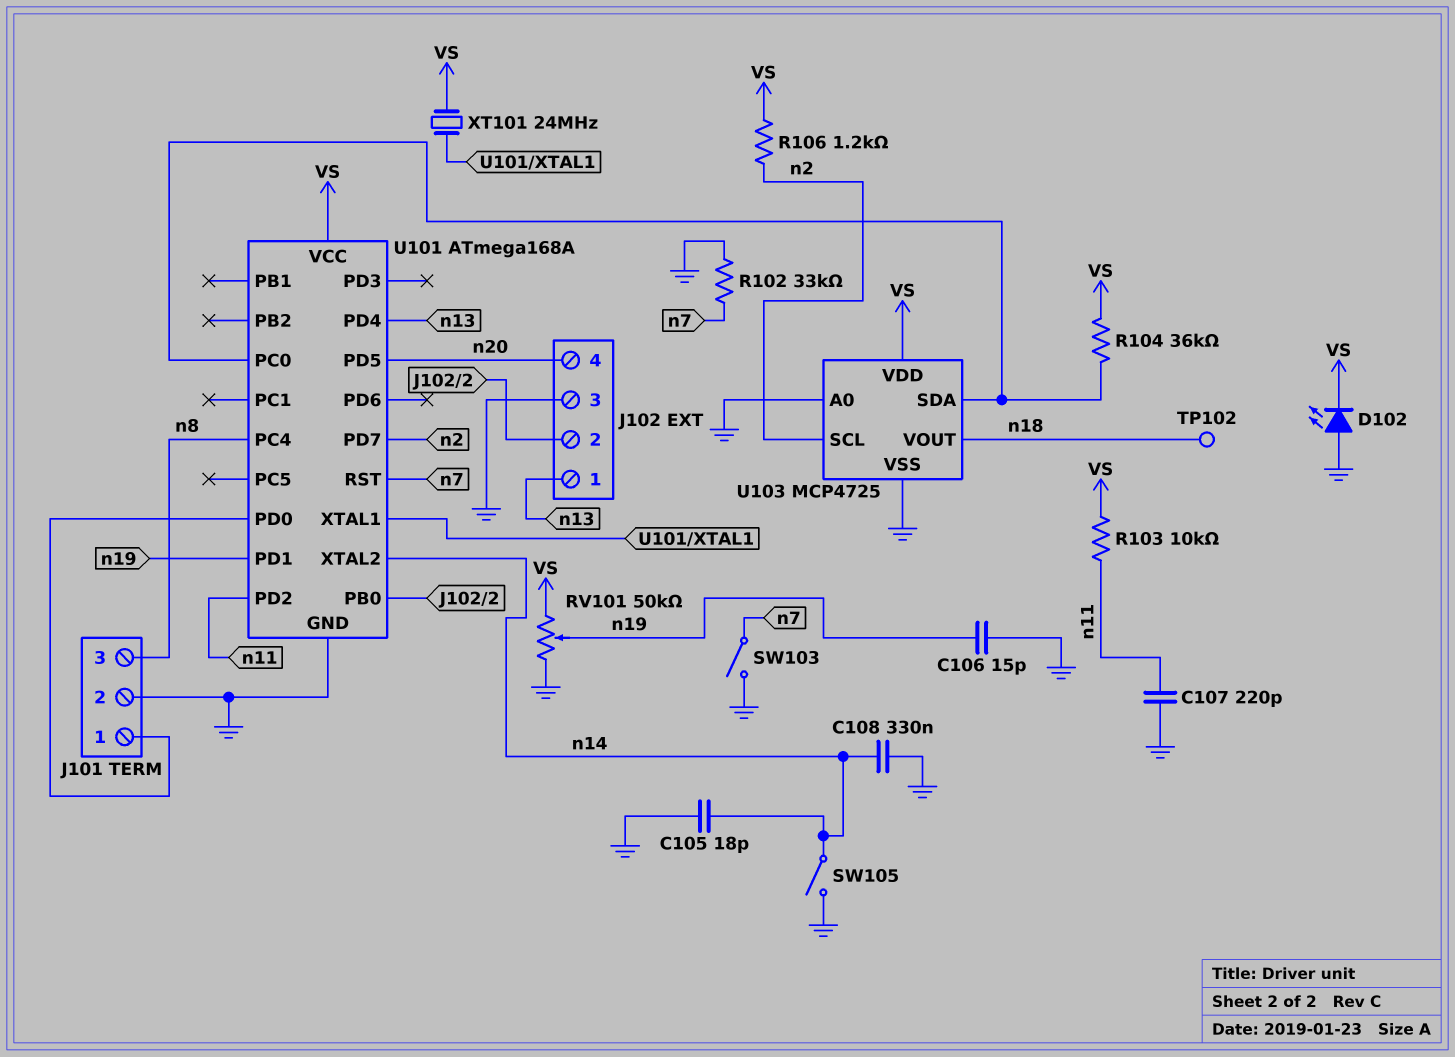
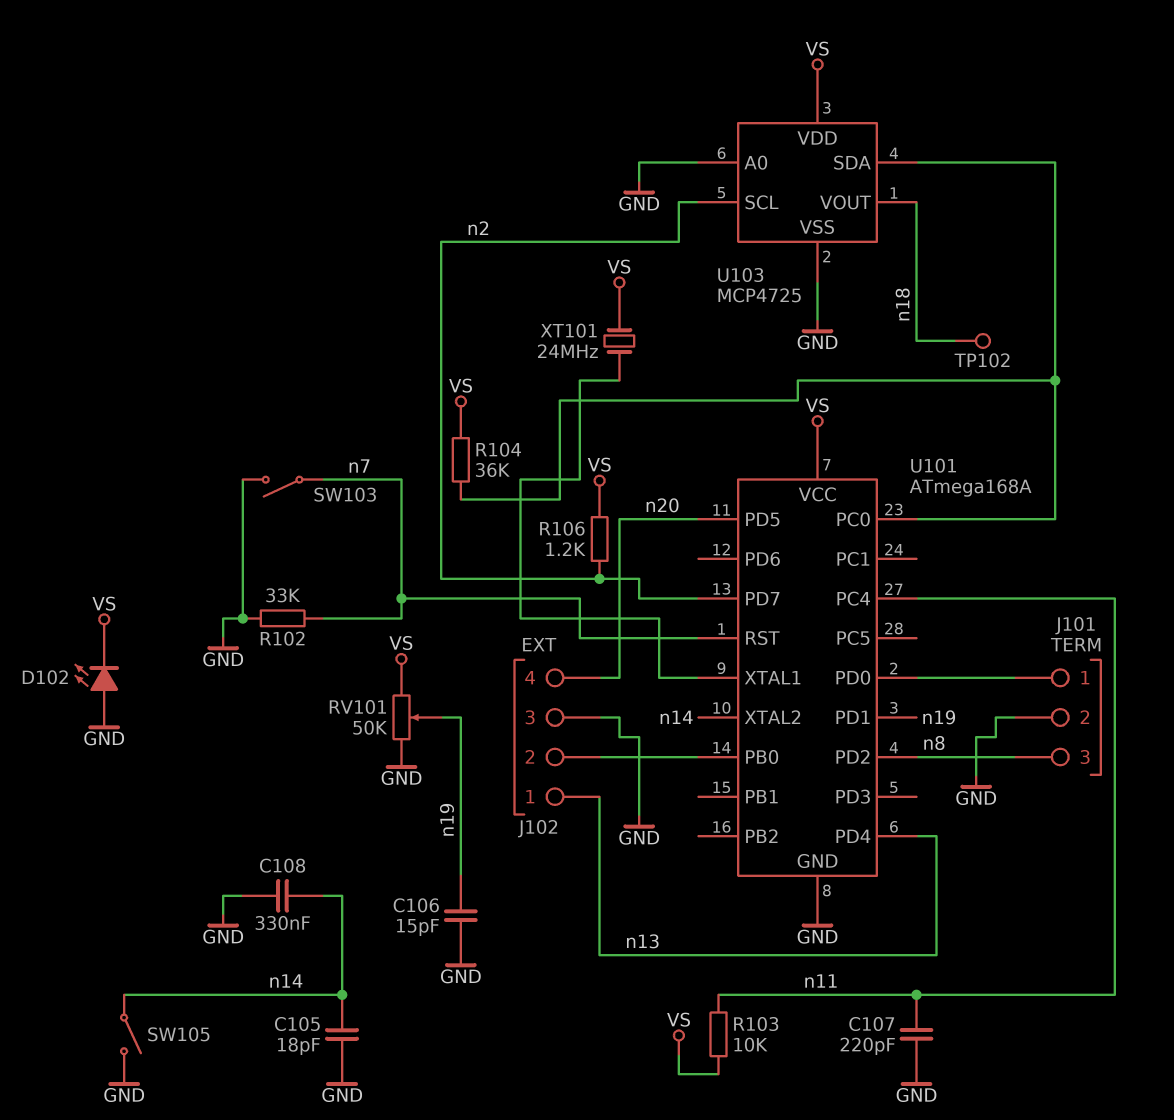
U101 pin PC4: n8 -> n11
U101 pin PD2: n11 -> n8

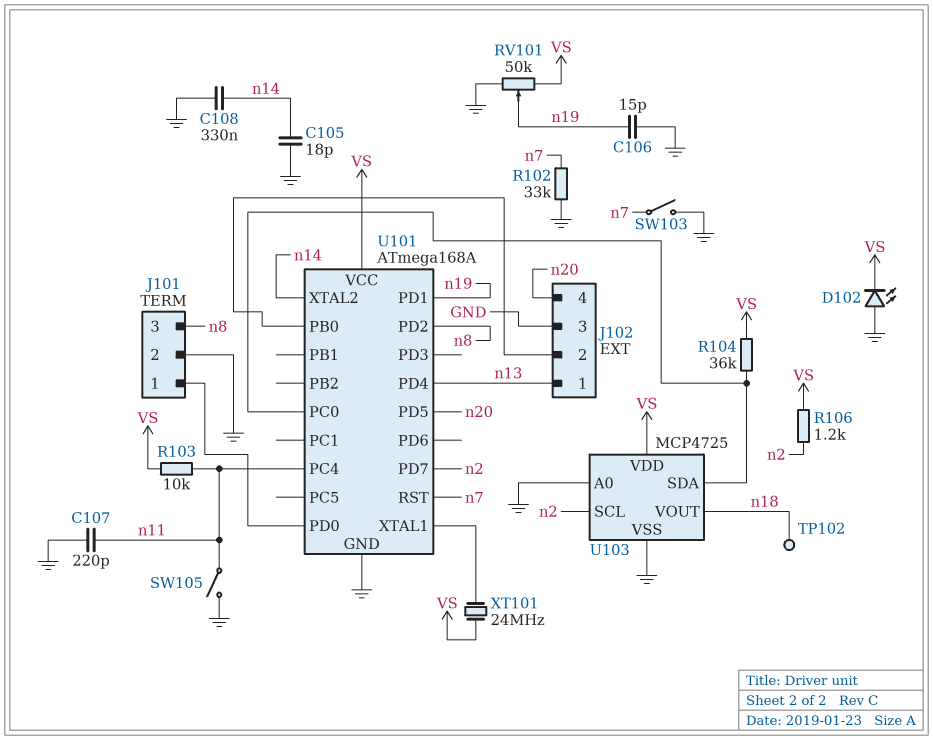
SW105: switch (GND, n14) -> switch (GND, n11)

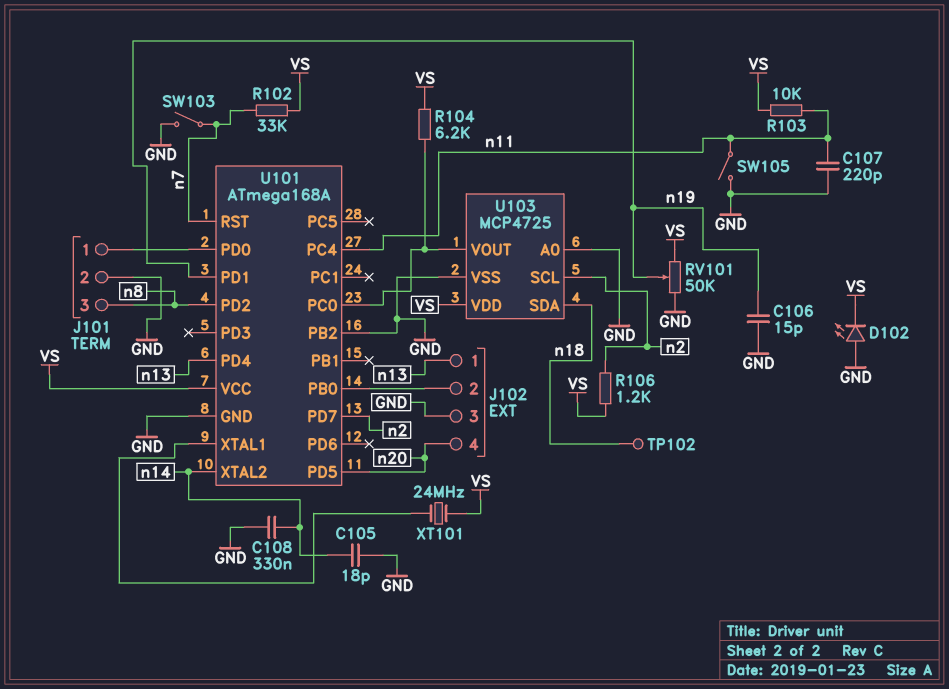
R102: 33k (GND, n7) -> 33k (VS, n7)
R104: 36k (U101/PC0, VS) -> 6.2k (U101/PC0, VS)
U101 pin PB2: none -> GND
U103 pin SDA: U101/PC0 -> n18
U103 pin VOUT: n18 -> U101/PC0

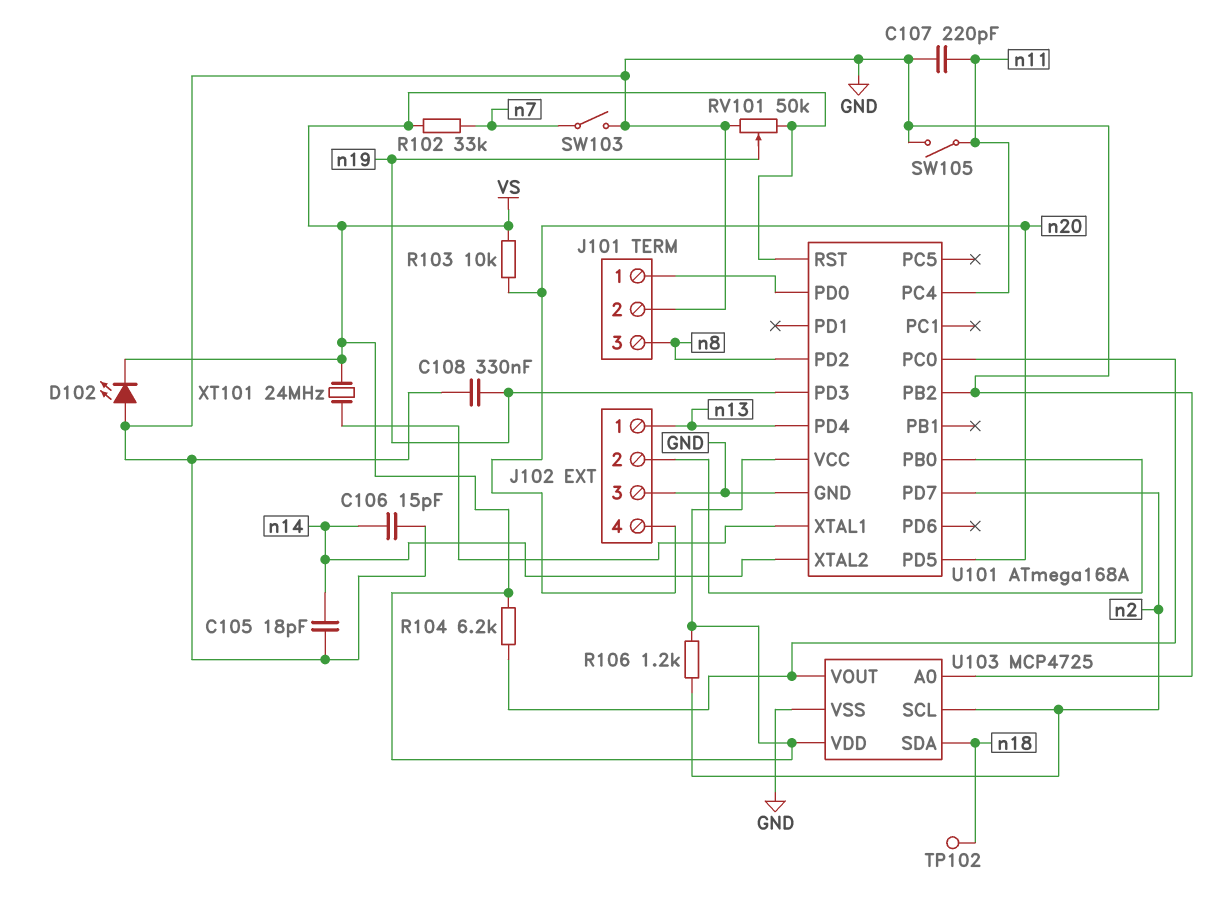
C106: 15pF (GND, n19) -> 15pF (GND, n14)
C108: 330nF (GND, n14) -> 330nF (GND, n19)
R103: 10k (VS, n11) -> 10k (VS, n20)
U101 pin PD1: n19 -> none
U101 pin PD3: none -> n19
U101 pin RST: n7 -> VS

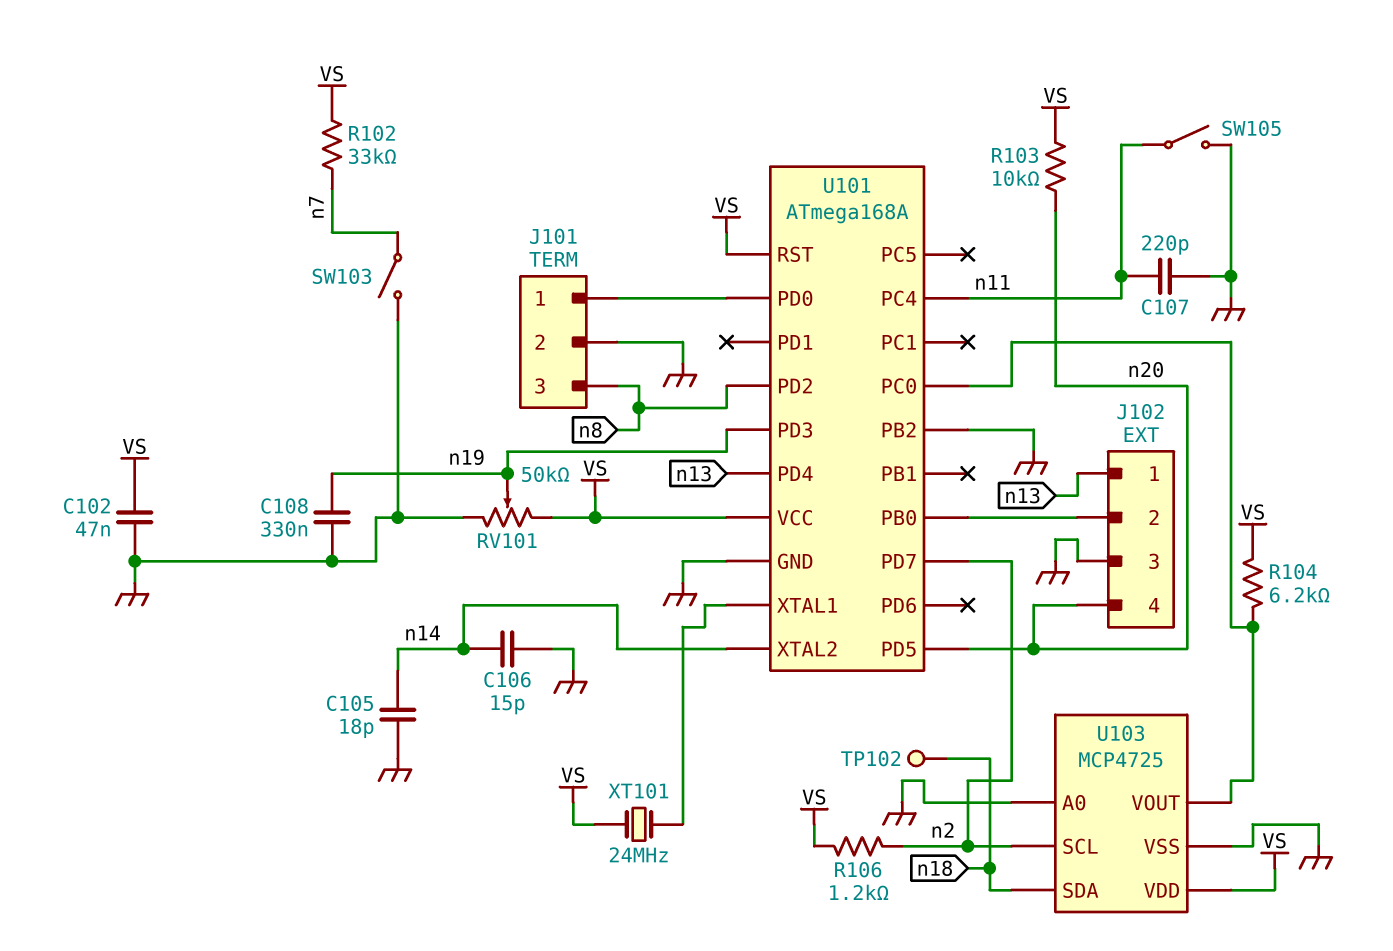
C102: none -> 47nF (GND, VS)
D102: LED (A GND, K VS) -> none

